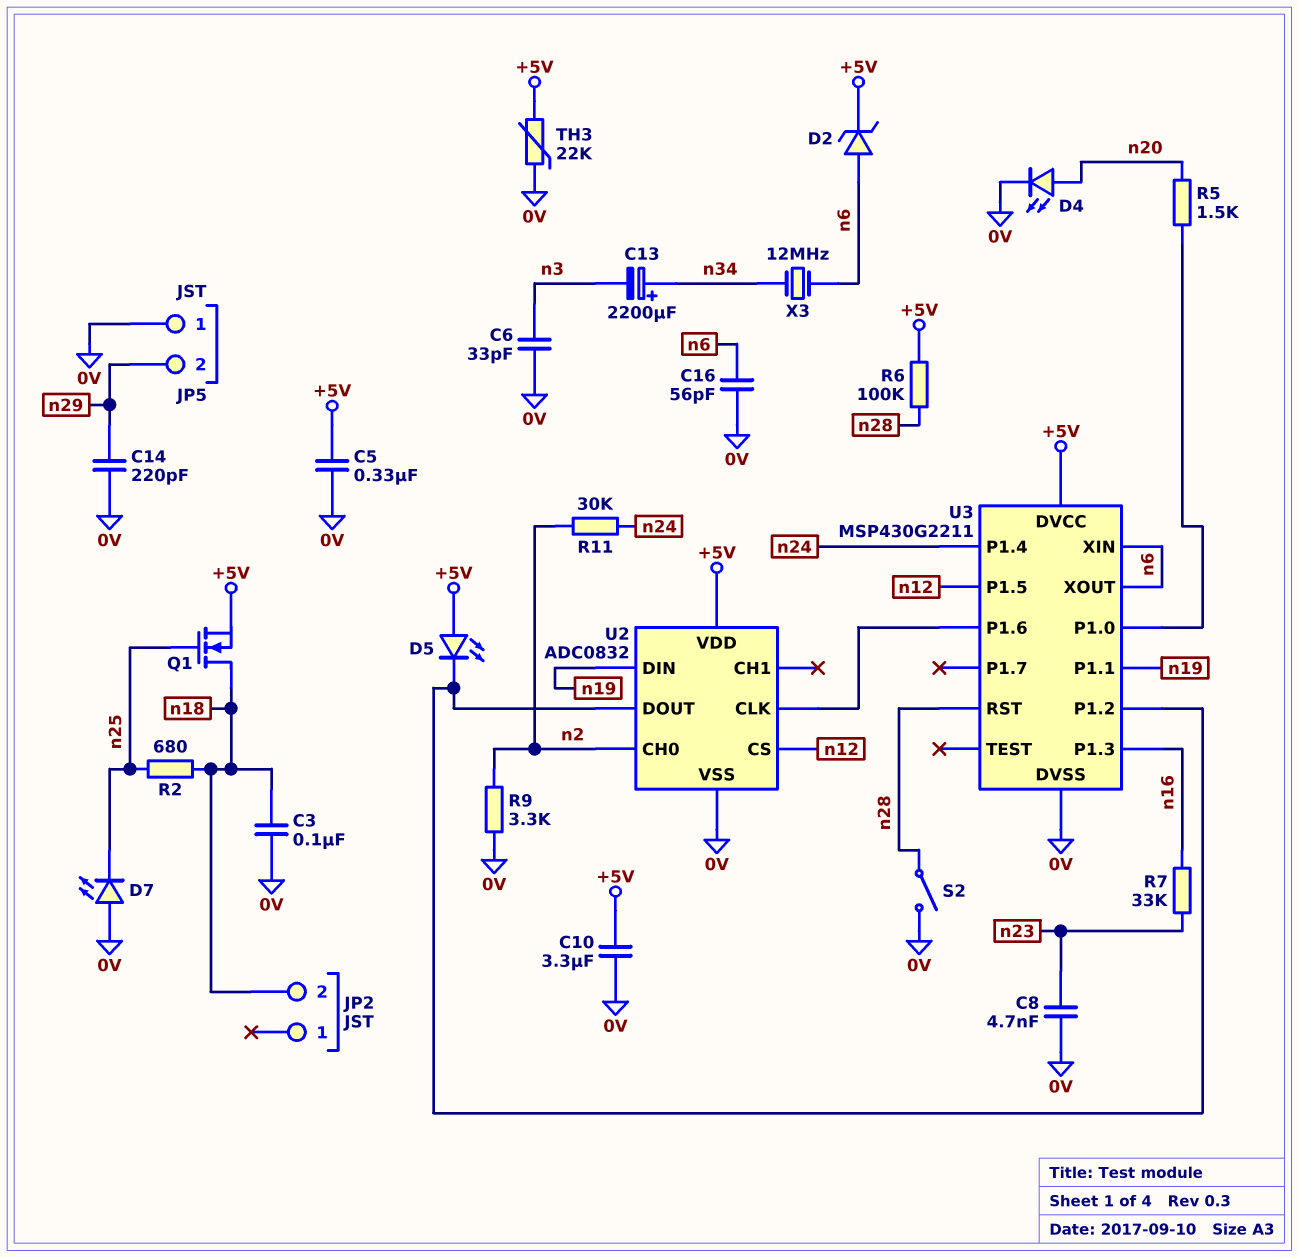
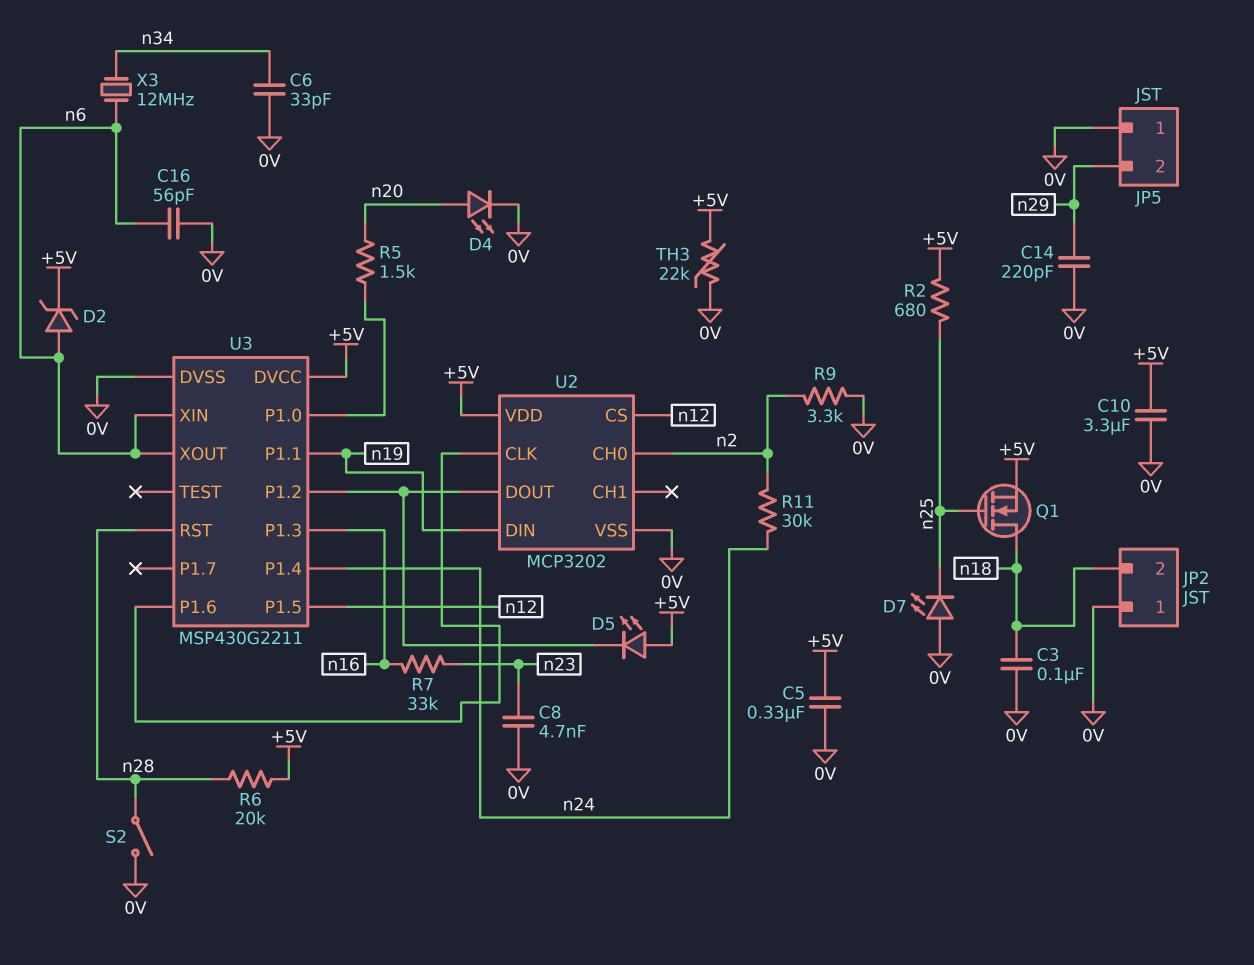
C6: 33pF (0V, n3) -> 33pF (0V, n34)
C13: 2200uF (plus n34, minus n3) -> none
JP2 pin 1: none -> 0V
R2: 680 (n18, n25) -> 680 (+5V, n25)
R6: 100k (+5V, n28) -> 20k (+5V, n28)
U2: ADC0832 -> MCP3202

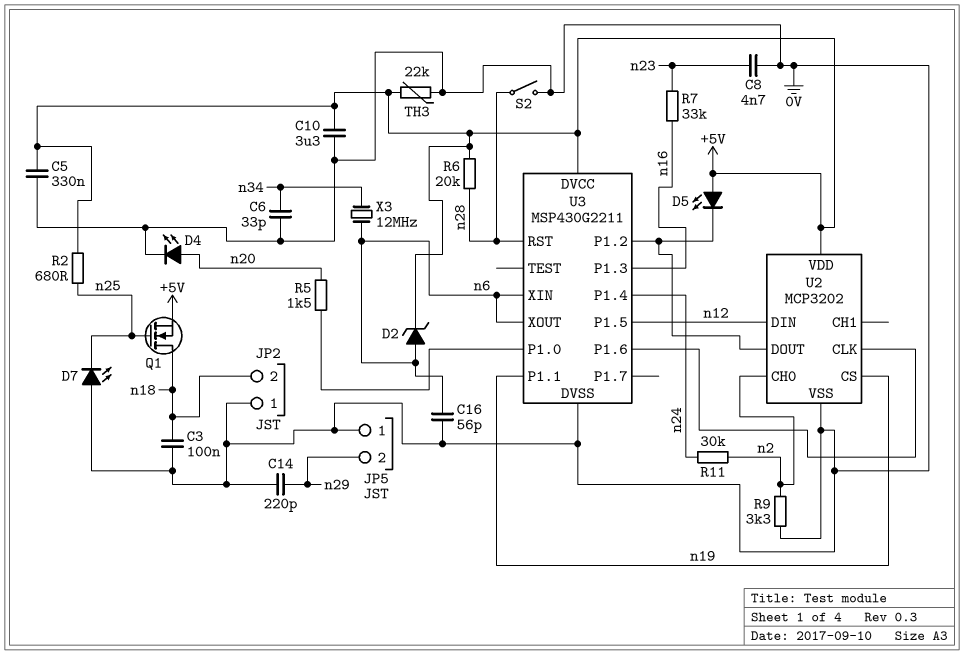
U2 pin CS: n12 -> n19
U2 pin DIN: n19 -> n12

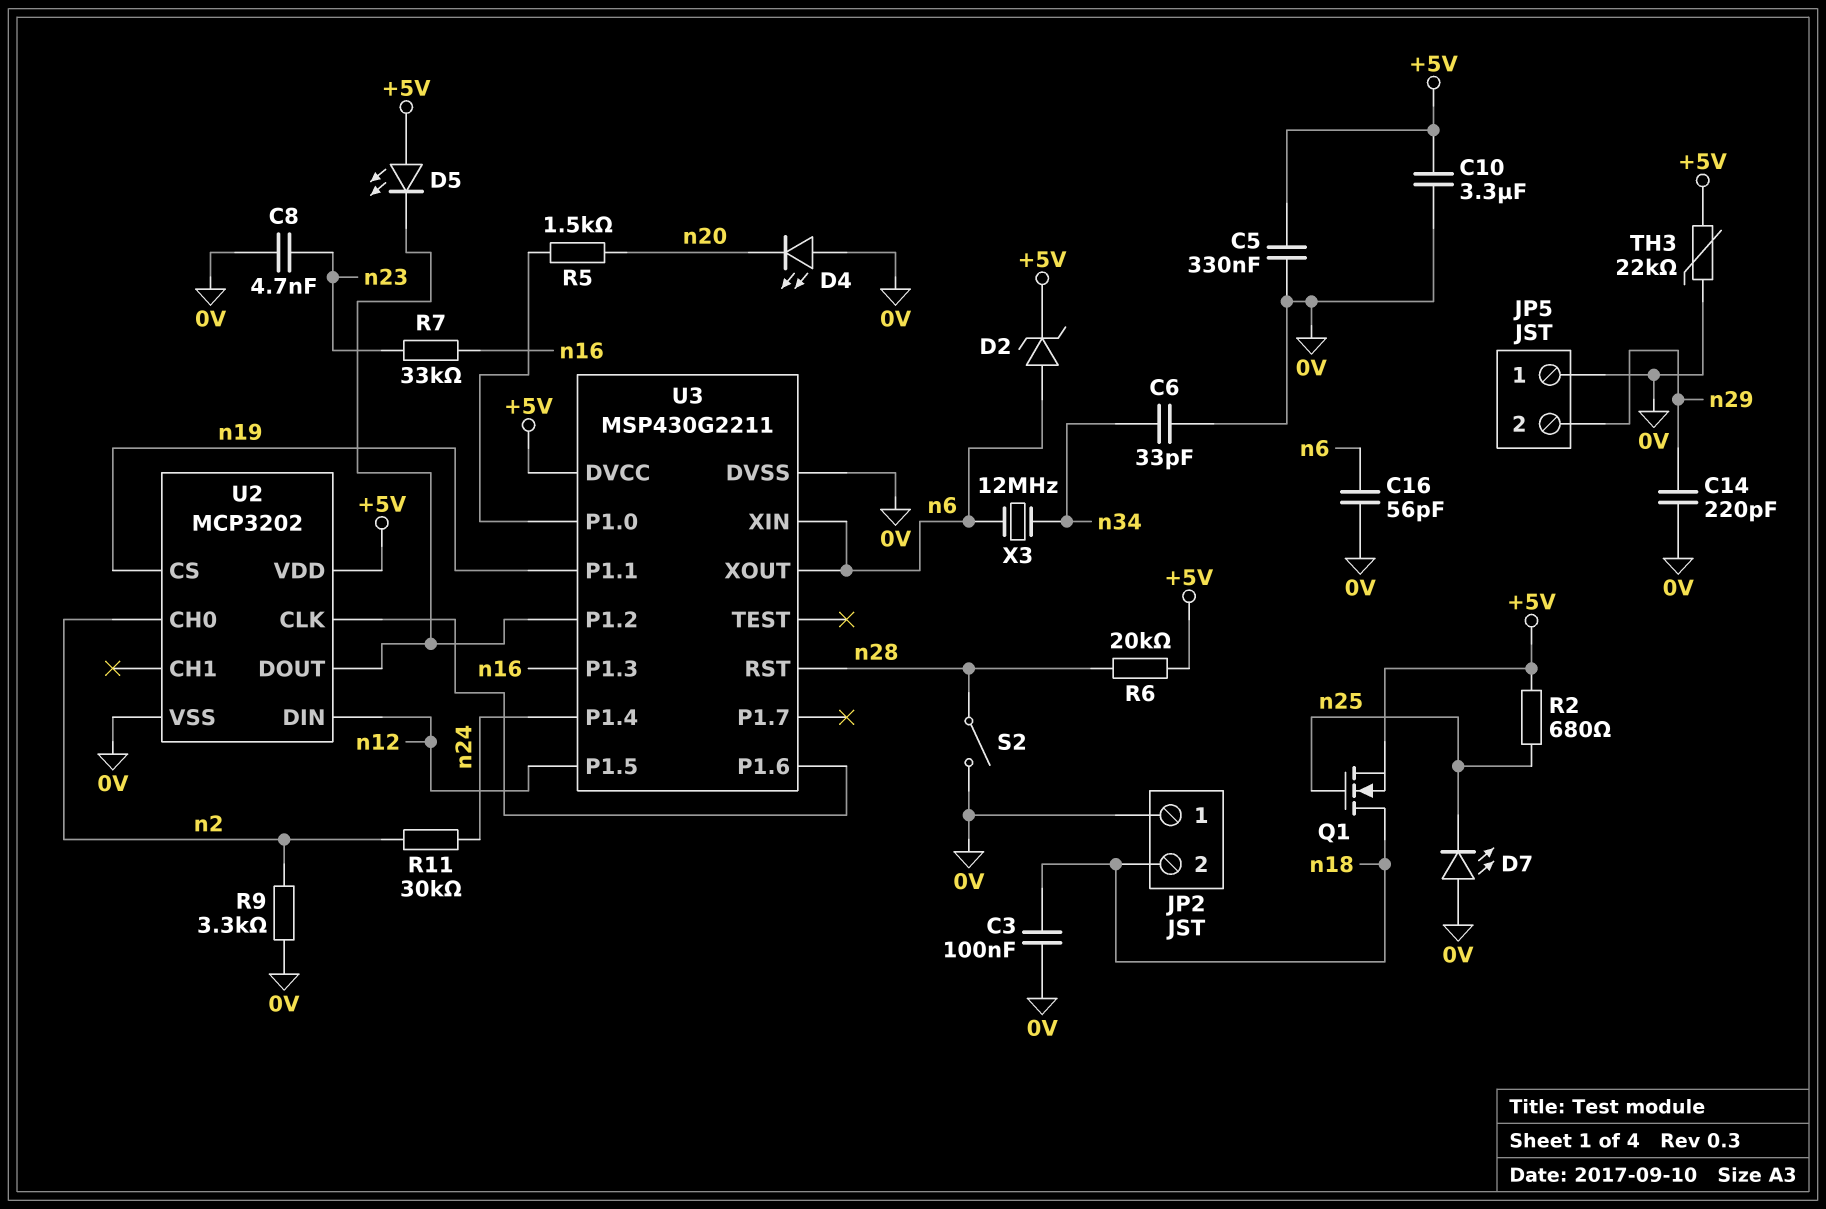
D4: LED (A n20, K 0V) -> LED (A 0V, K n20)

